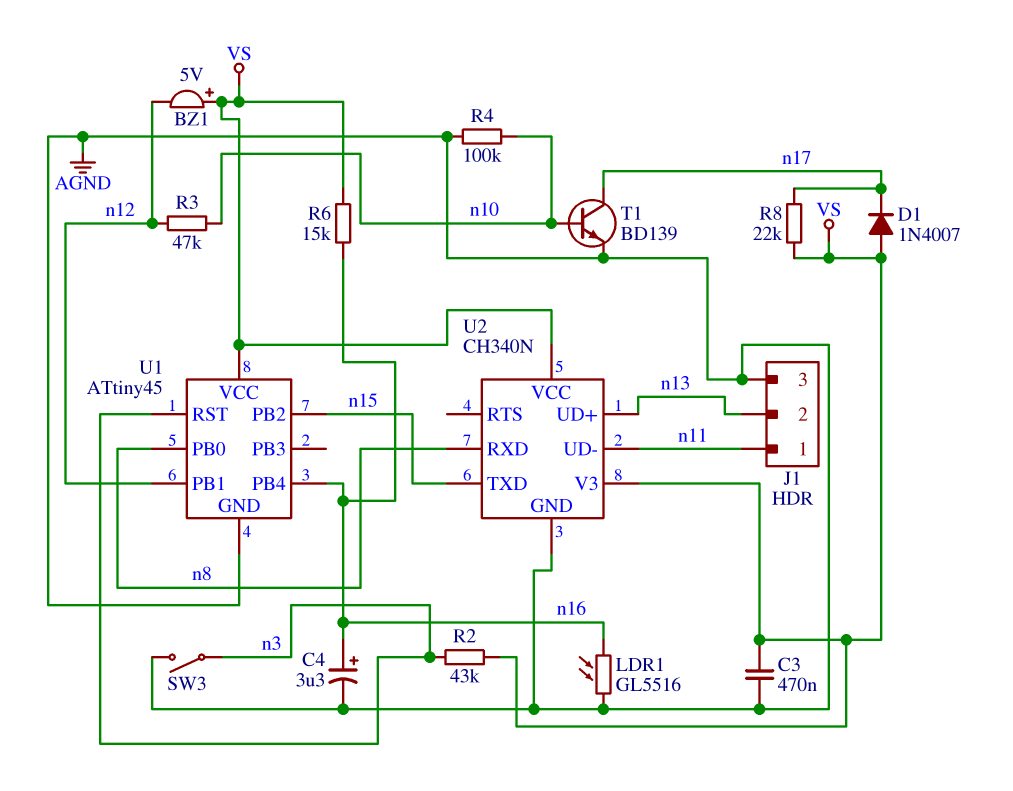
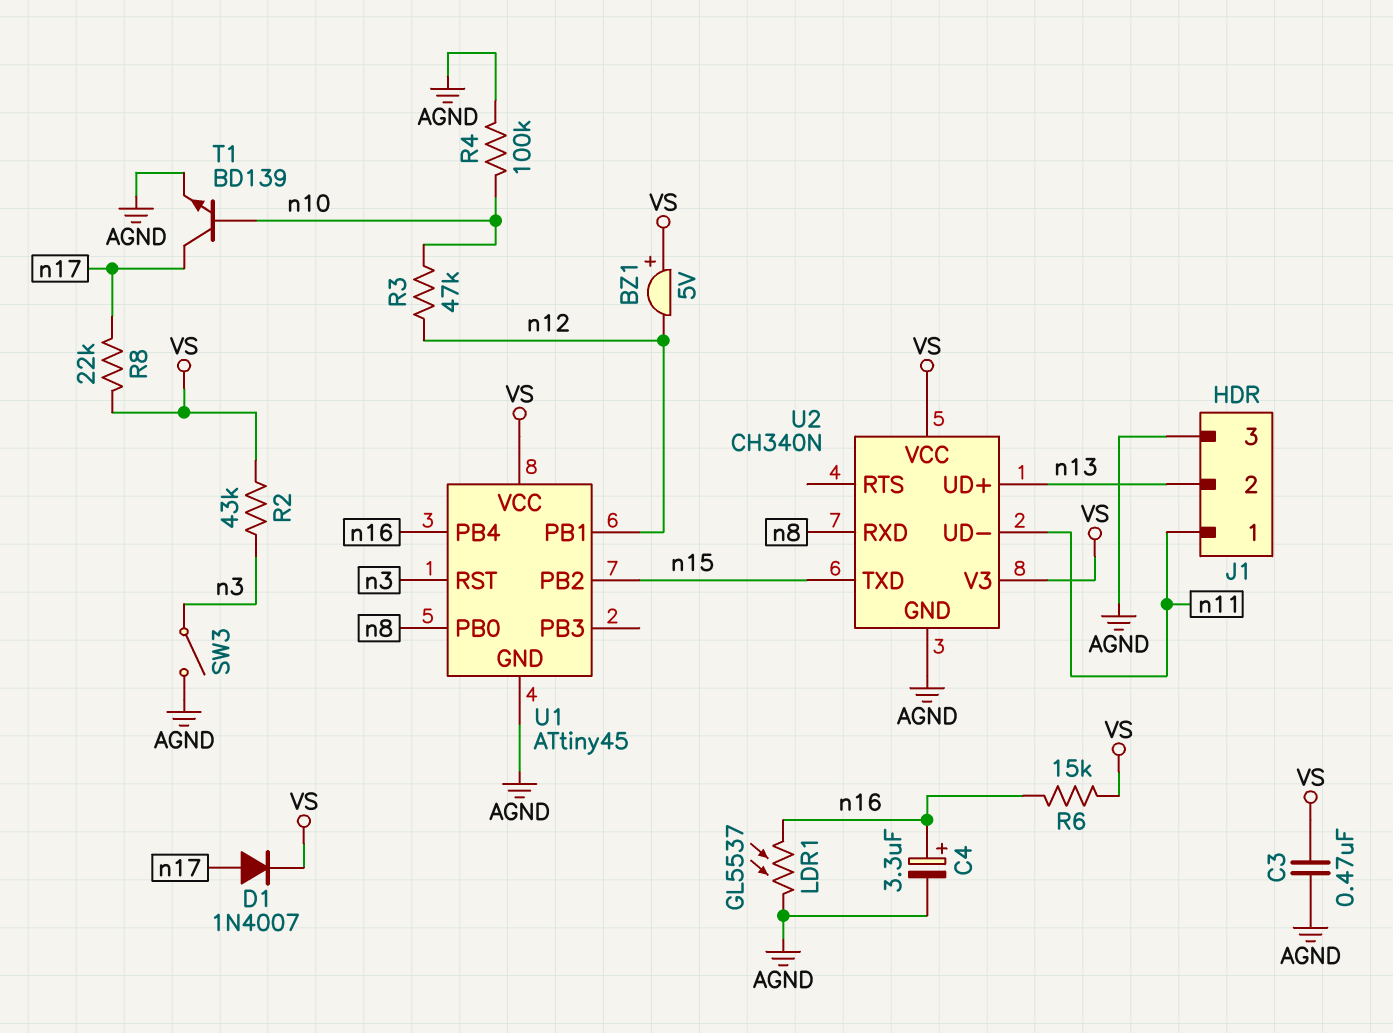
D1: diode 1N4007 (A VS, K n17) -> diode 1N4007 (A n17, K VS)
LDR1: GL5516 (AGND, n16) -> GL5537 (AGND, n16)

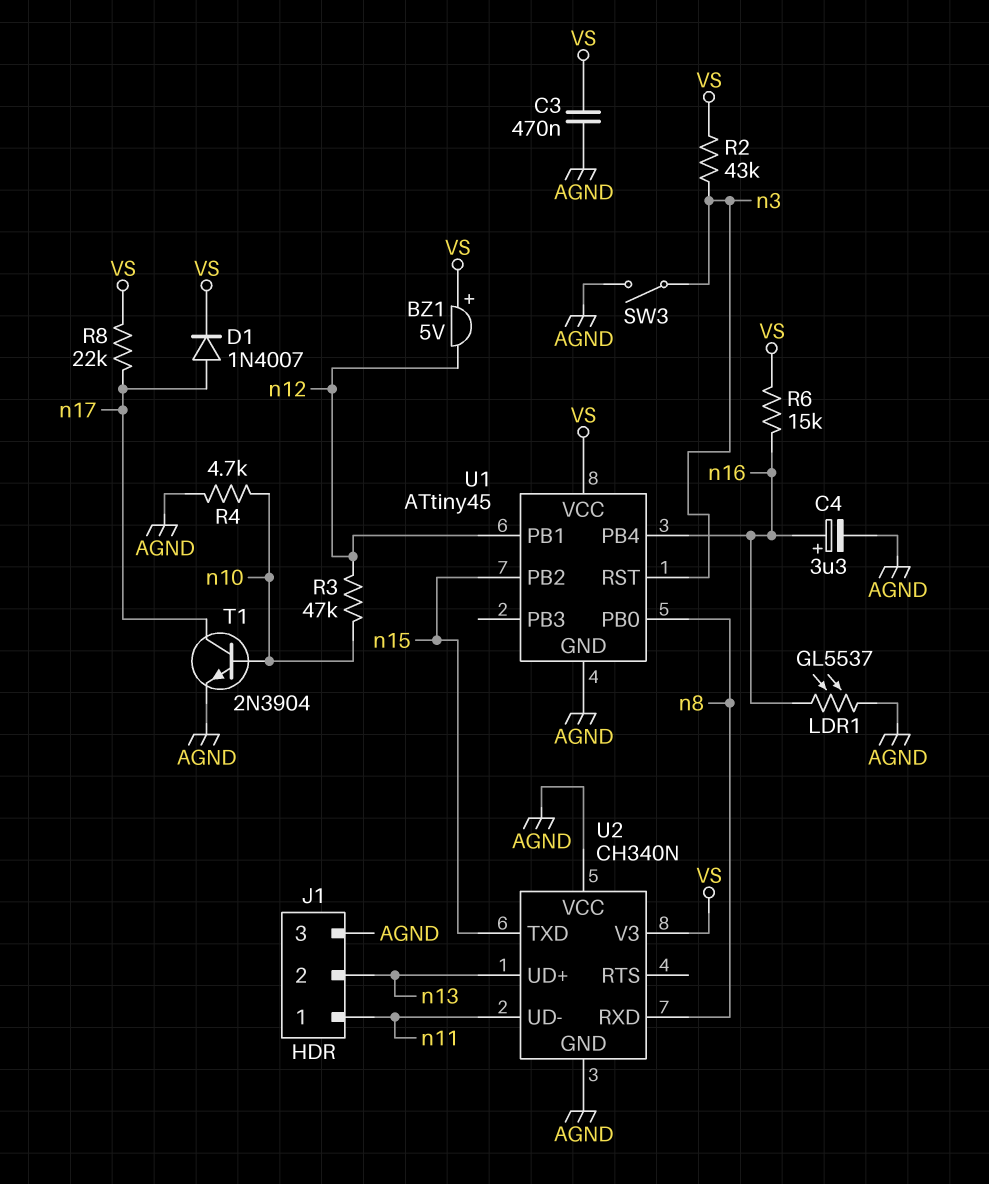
R4: 100k (AGND, n10) -> 4.7k (AGND, n10)
T1: NPN BD139 (B n10, C n17, E AGND) -> NPN 2N3904 (B n10, C n17, E AGND)
U2 pin VCC: VS -> AGND

